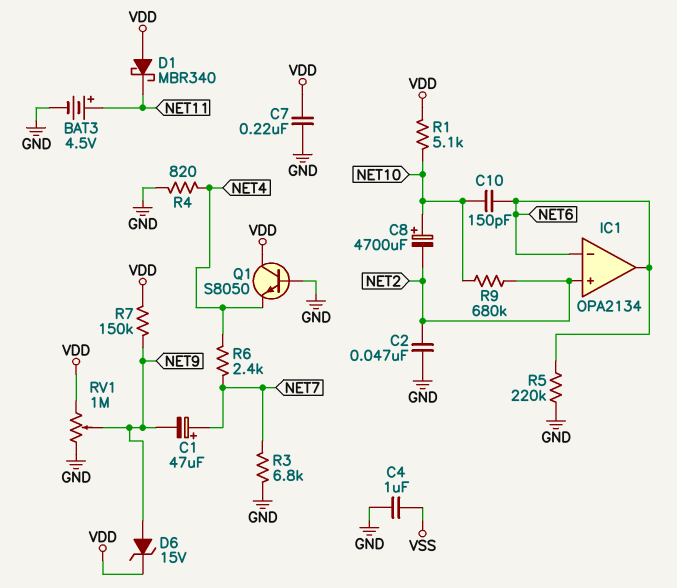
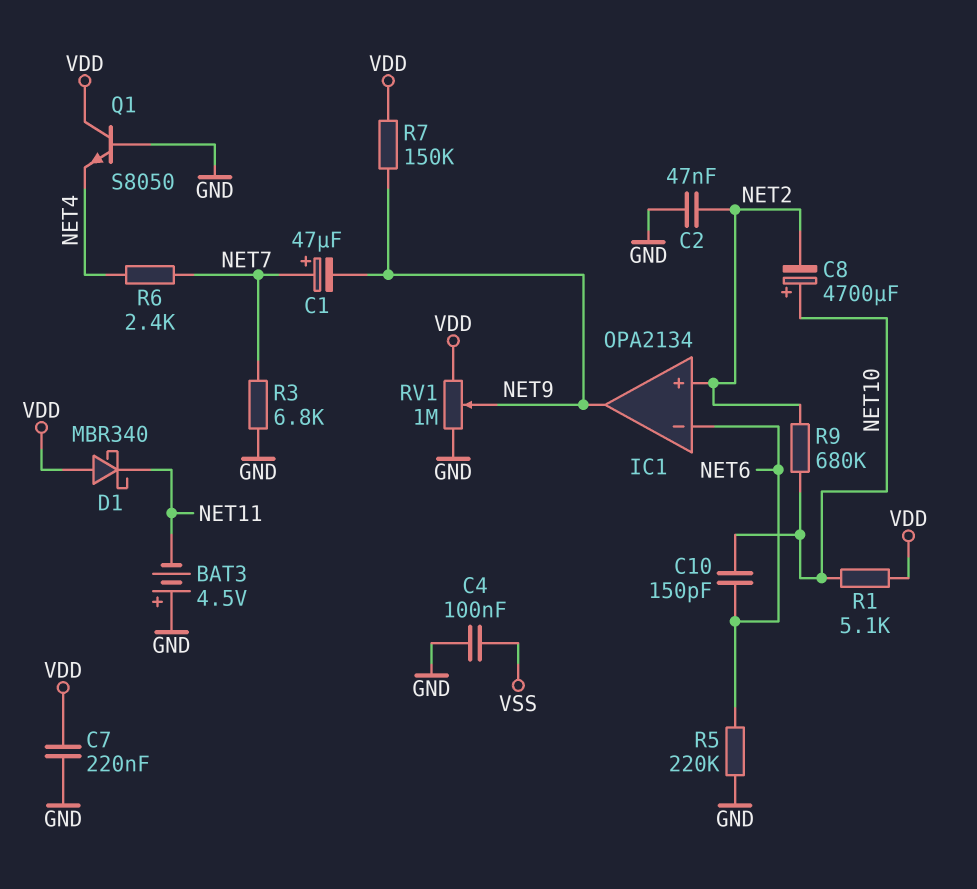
BAT3: 4.5V (plus NET11, minus GND) -> 4.5V (plus GND, minus NET11)
C4: 1uF (GND, VSS) -> 100nF (GND, VSS)
D6: zener 15V (A NET9, K VDD) -> none
IC1 pin out: NET6 -> NET9
R4: 820 (GND, NET4) -> none

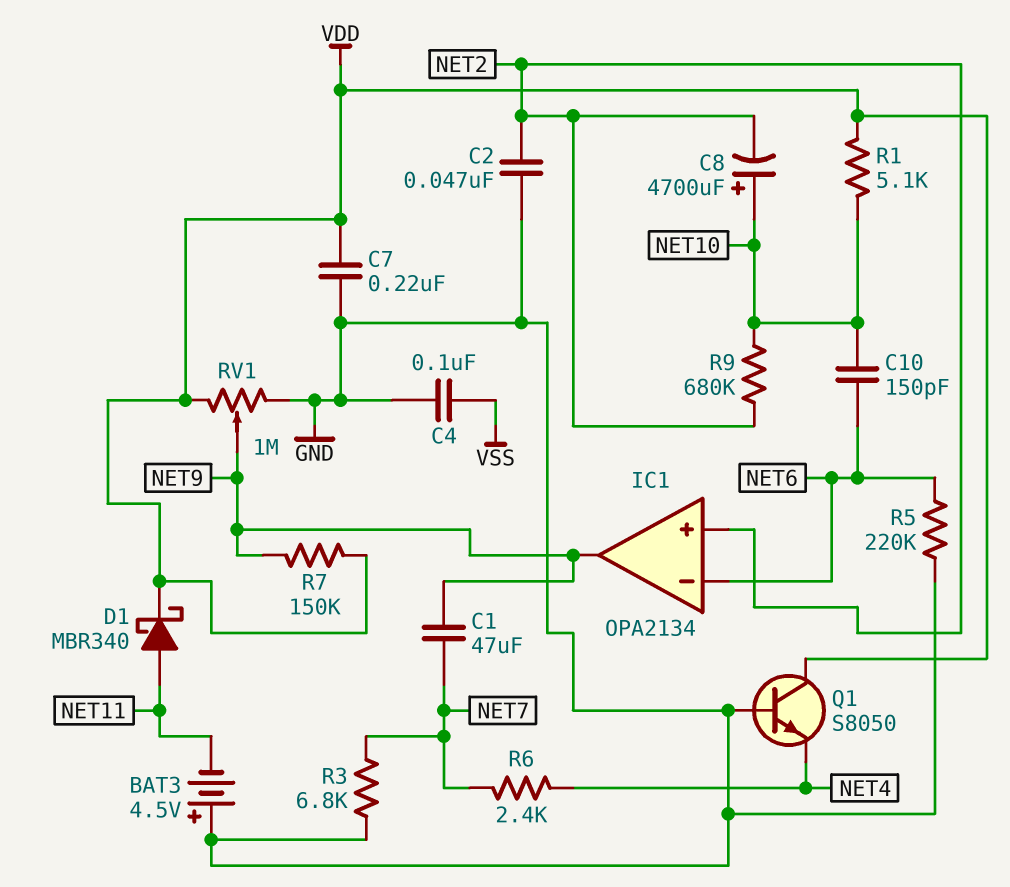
C1: 47uF (plus NET7, minus NET9) -> 47uF (NET7, NET9)
D1: schottky MBR340 (A VDD, K NET11) -> schottky MBR340 (A NET11, K VDD)

